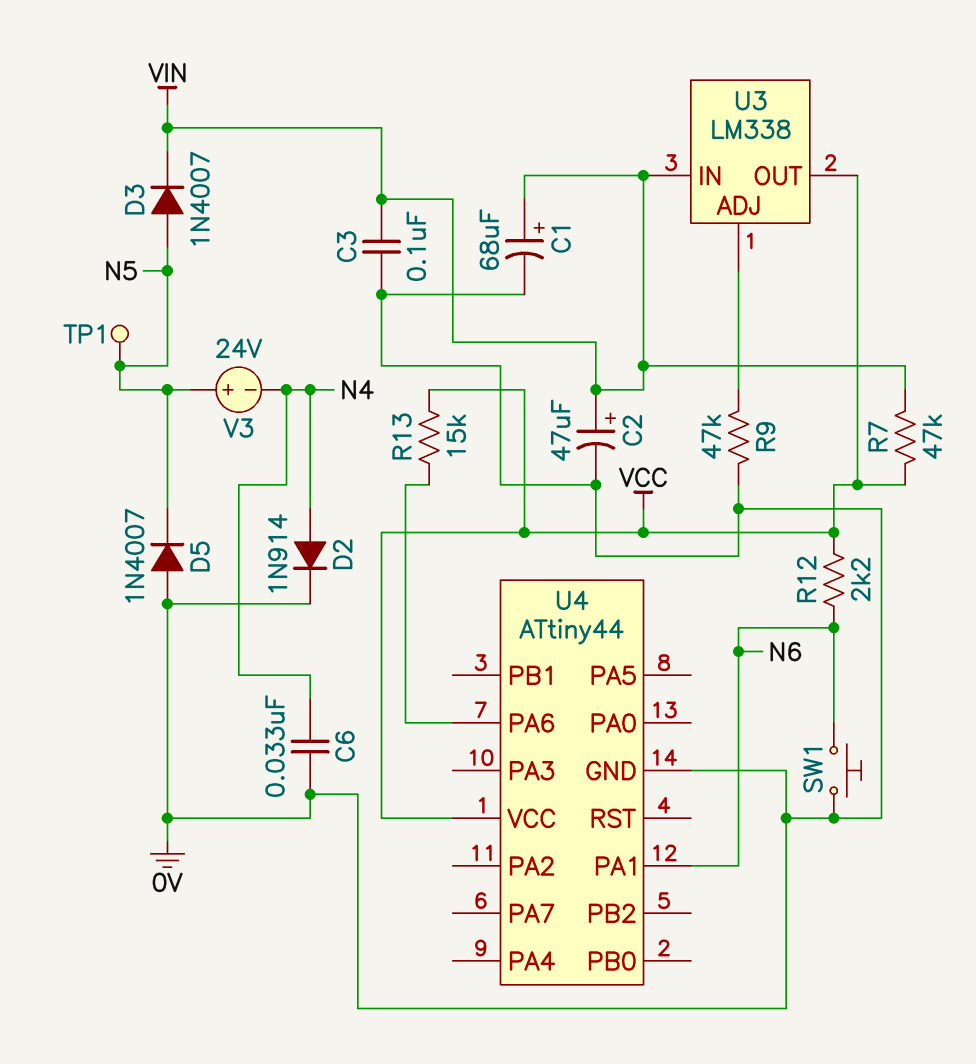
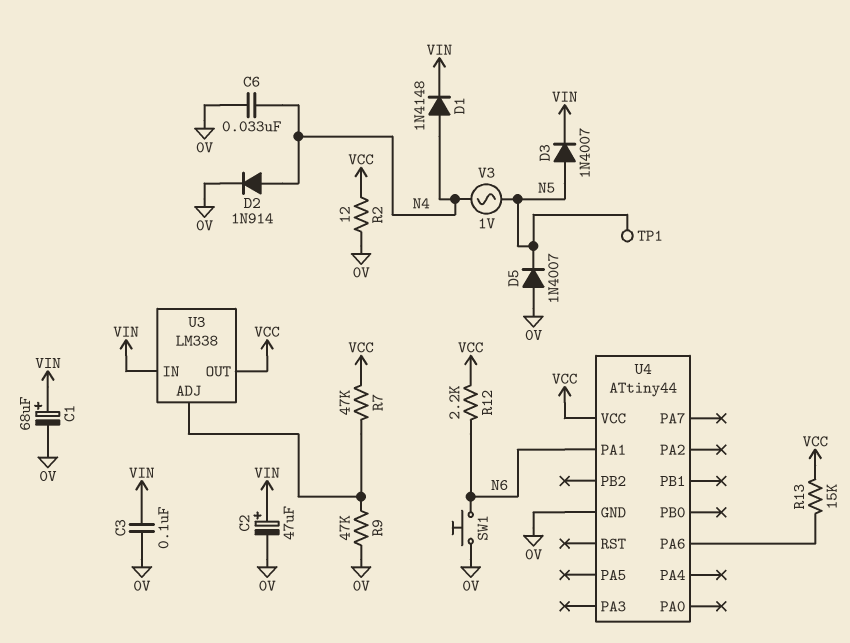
D1: none -> diode 1N4148 (A N4, K VIN)
R2: none -> 12 (0V, VCC)
R7: 47k (VCC, VIN) -> 47k (U3/ADJ, VCC)
V3: 24V (plus N5, minus N4) -> AC 1V (N4, N5)

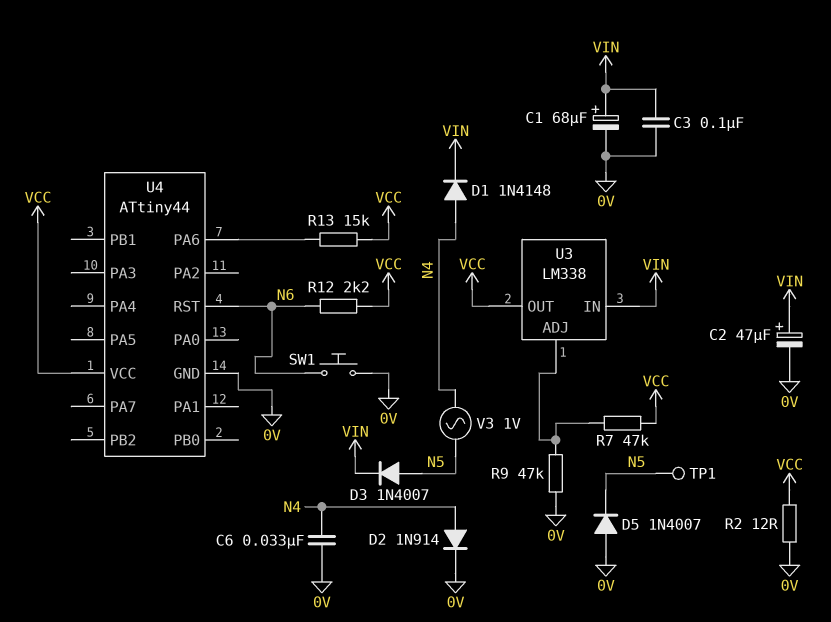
U4 pin PA1: N6 -> none
U4 pin RST: none -> N6

